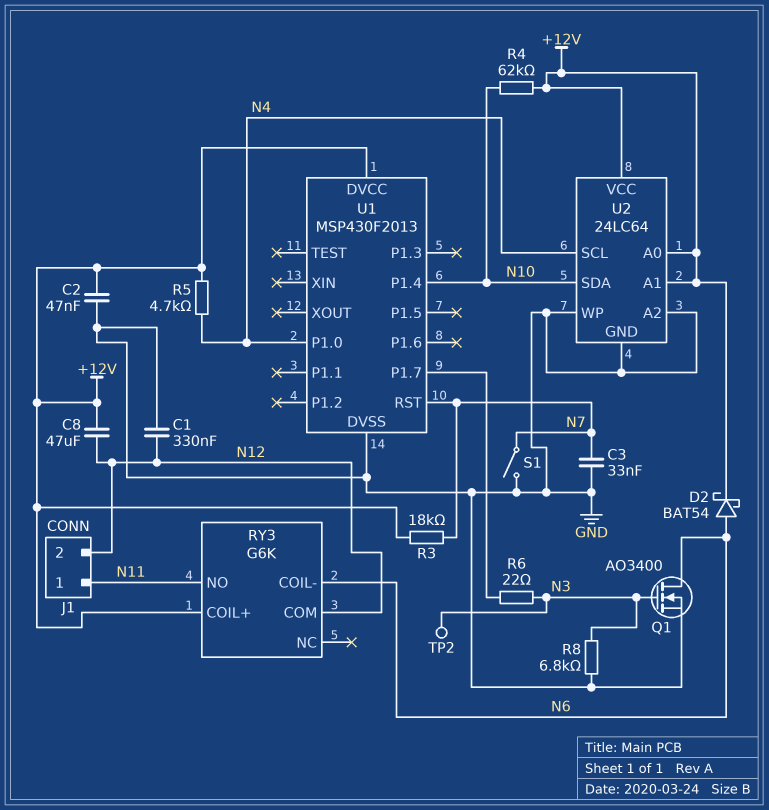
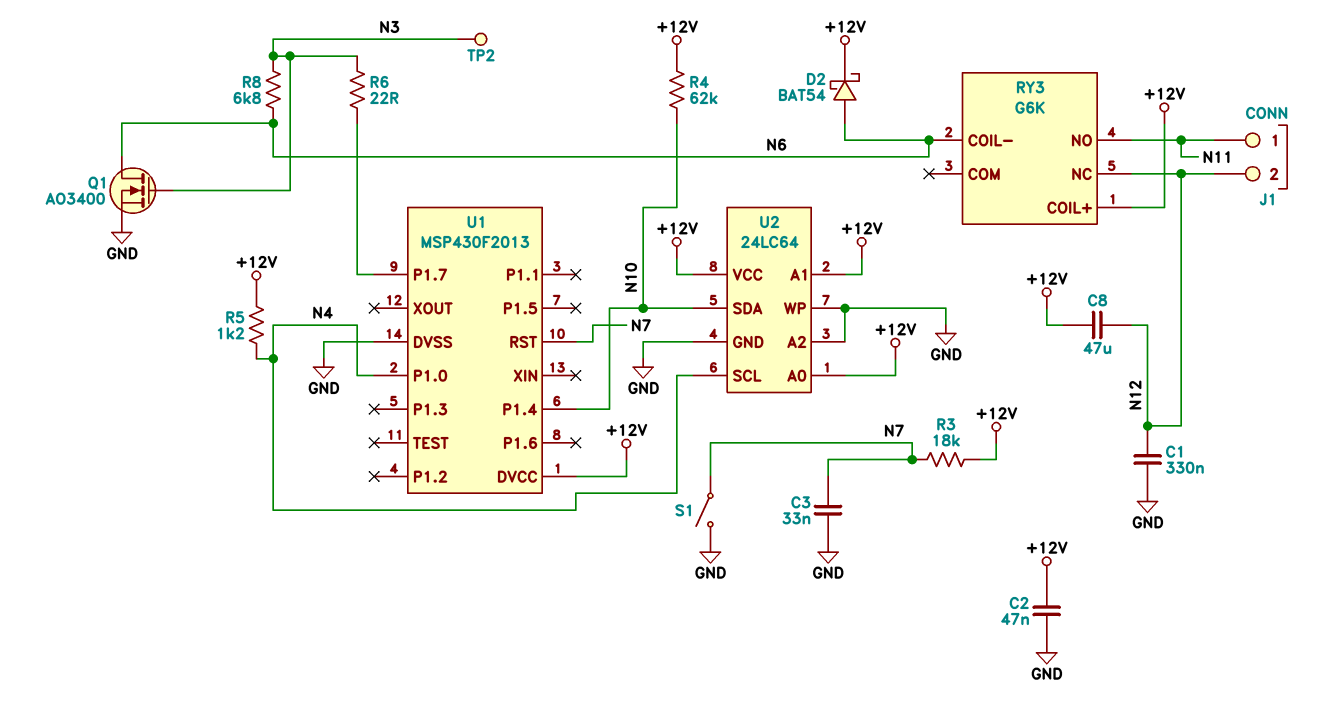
R5: 4.7k (+12V, N4) -> 1.2k (+12V, N4)
R8: 6.8k (GND, N3) -> 6.8k (N3, N6)
RY3 pin COM: N12 -> none
RY3 pin NC: none -> N12

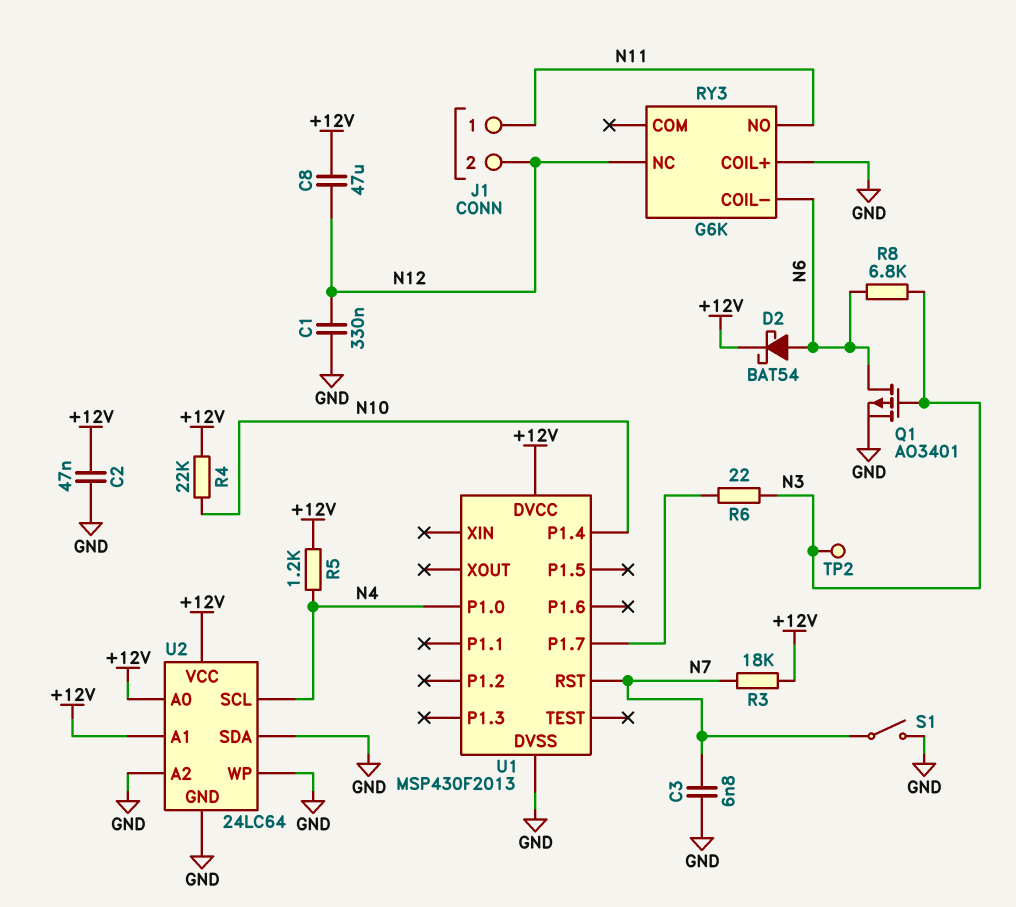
C3: 33nF (GND, N7) -> 6.8nF (GND, N7)
Q1: NMOS AO3400 (G N3, D N6, S GND) -> PMOS AO3401 (G N3, D N6, S GND)
R4: 62k (+12V, N10) -> 22k (+12V, N10)
RY3 pin COIL+: +12V -> GND
U2 pin SDA: N10 -> GND

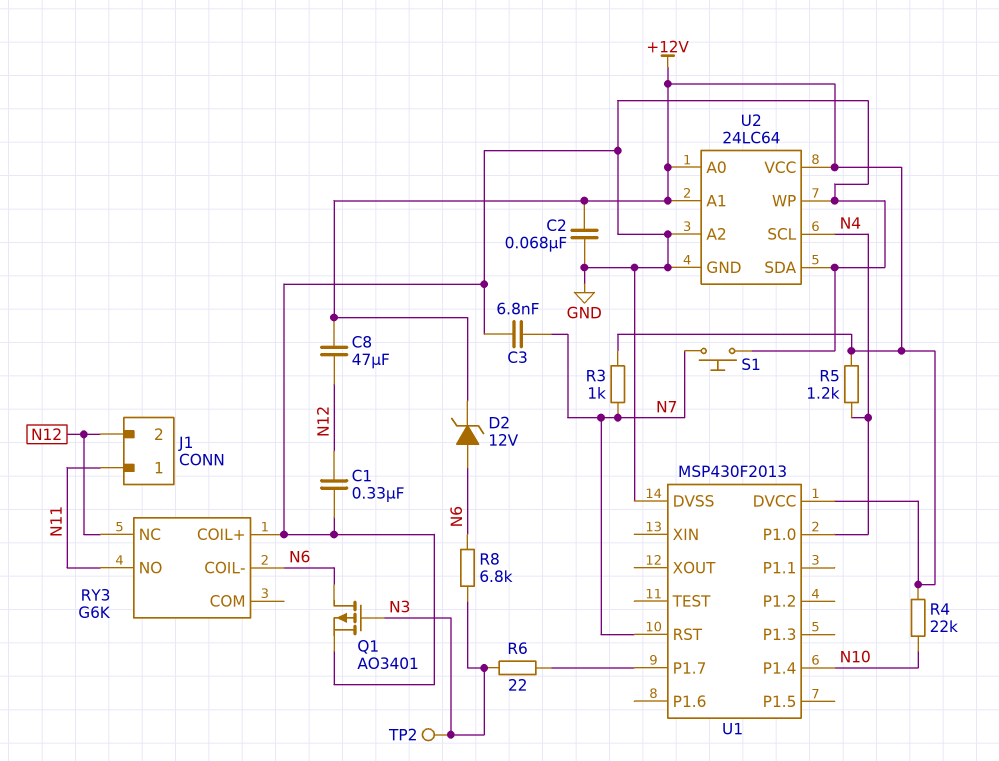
C2: 47nF (+12V, GND) -> 68nF (+12V, GND)
D2: schottky BAT54 (A N6, K +12V) -> zener 12V (A N6, K +12V)
R3: 18k (+12V, N7) -> 1k (+12V, N7)
S1: switch (GND, N7) -> button (GND, N7)

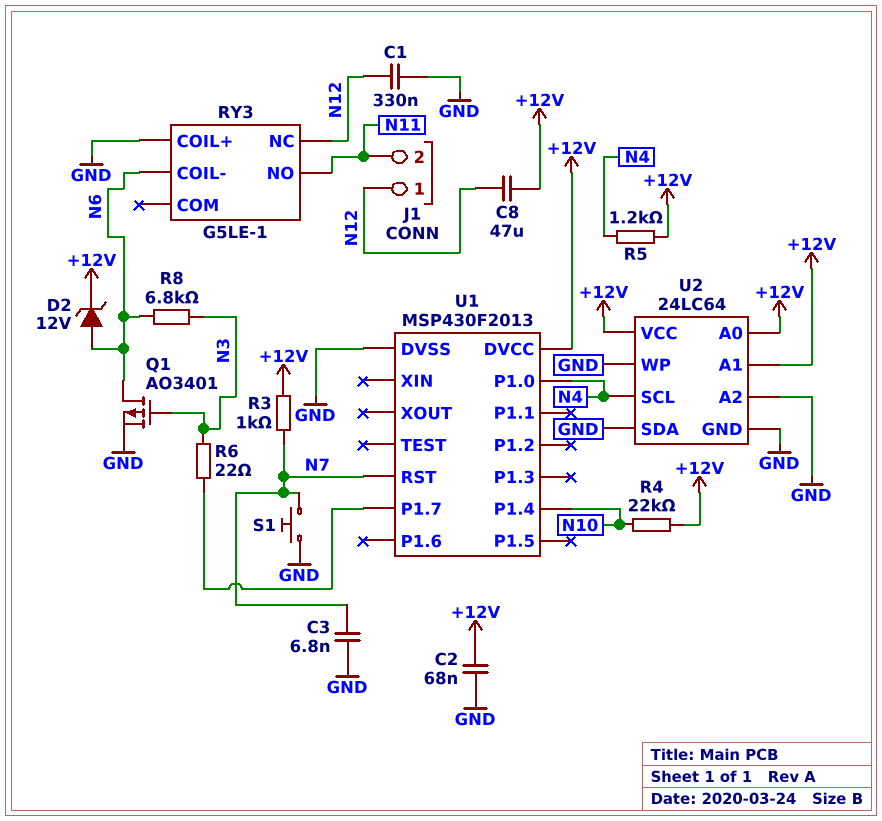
J1 pin 1: N11 -> N12
J1 pin 2: N12 -> N11
RY3: G6K -> G5LE-1
TP2: test point (N3) -> none

